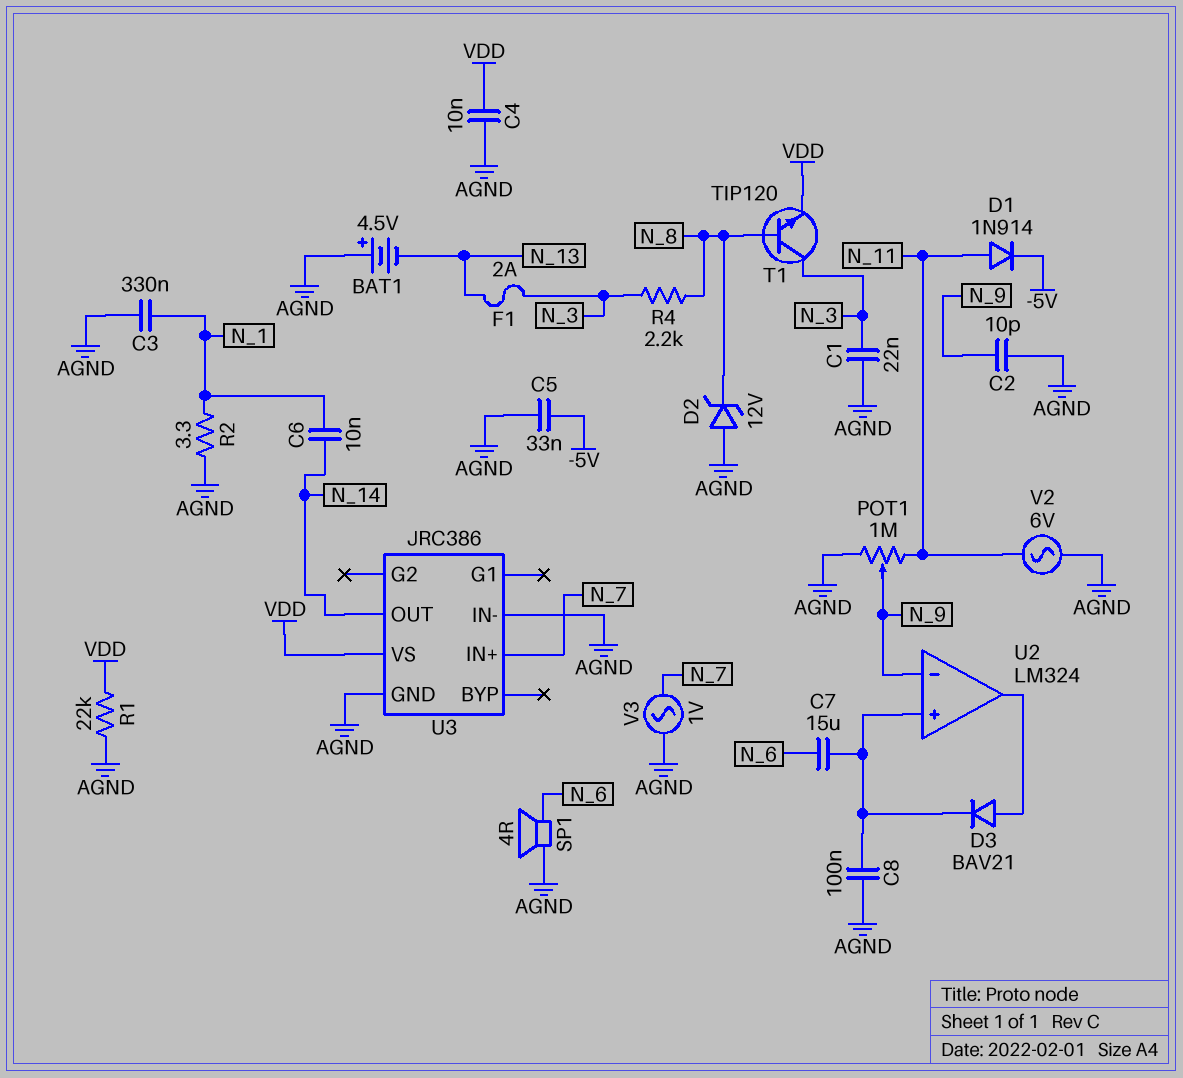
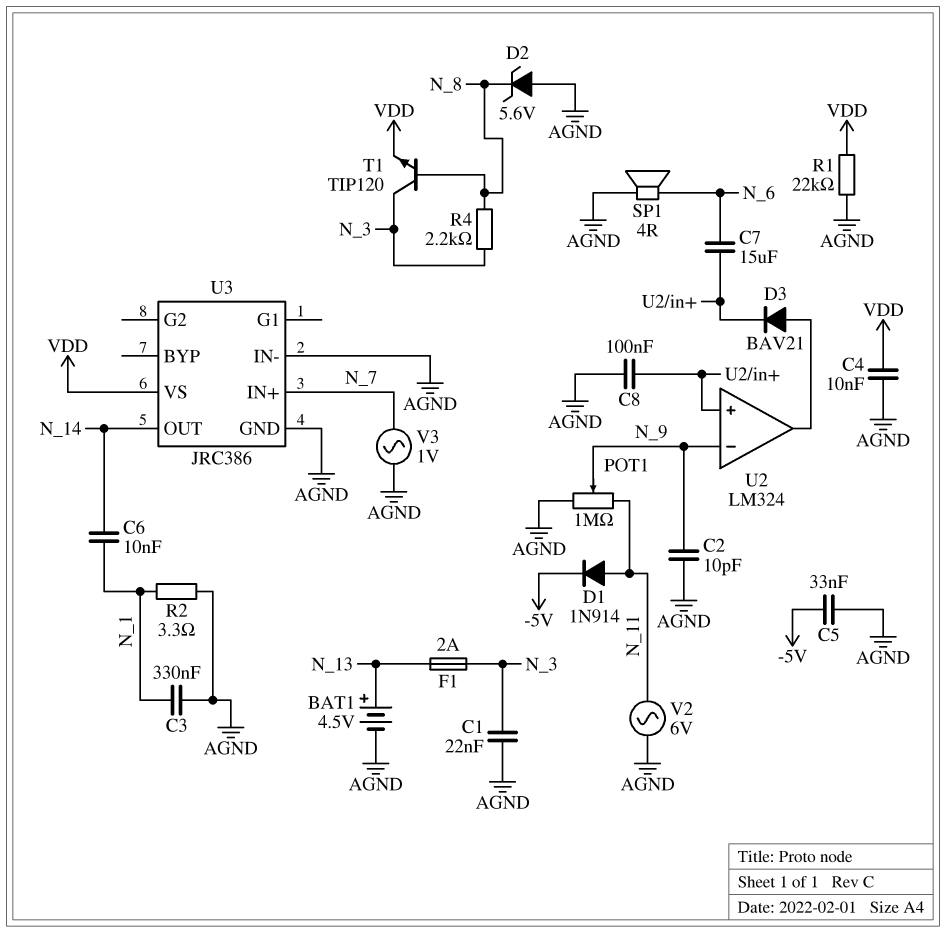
BAT1: 4.5V (plus AGND, minus N_13) -> 4.5V (plus N_13, minus AGND)
D2: zener 12V (A AGND, K N_8) -> zener 5.6V (A AGND, K N_8)

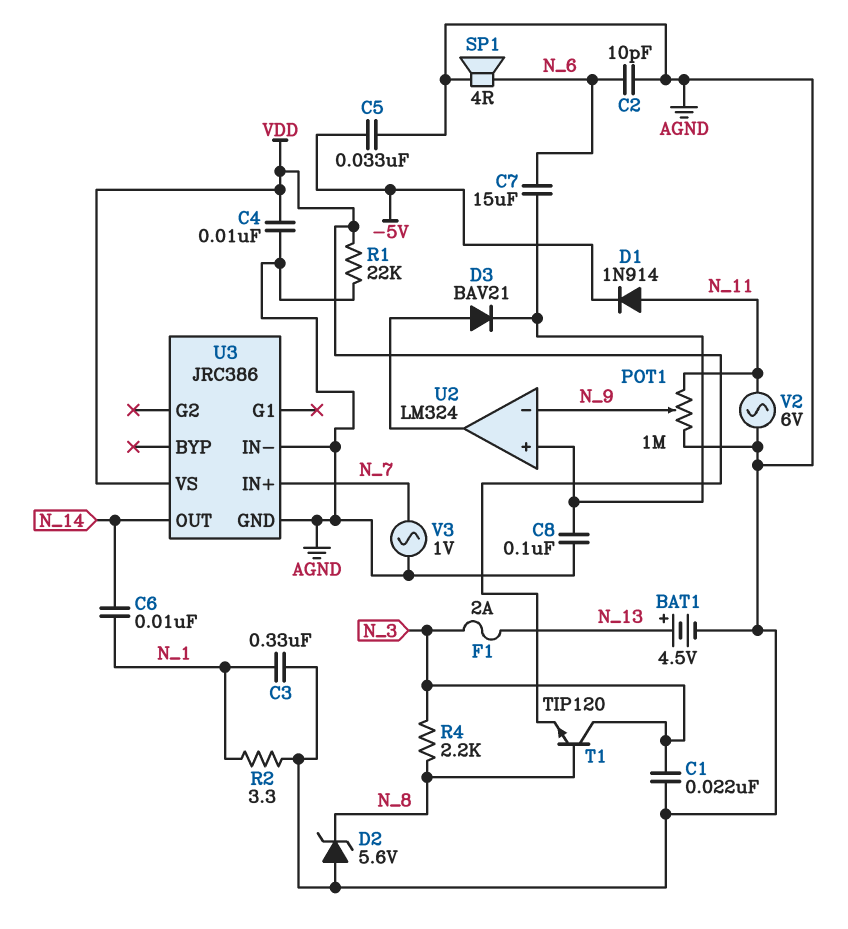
C2: 10pF (AGND, N_9) -> 10pF (AGND, N_6)

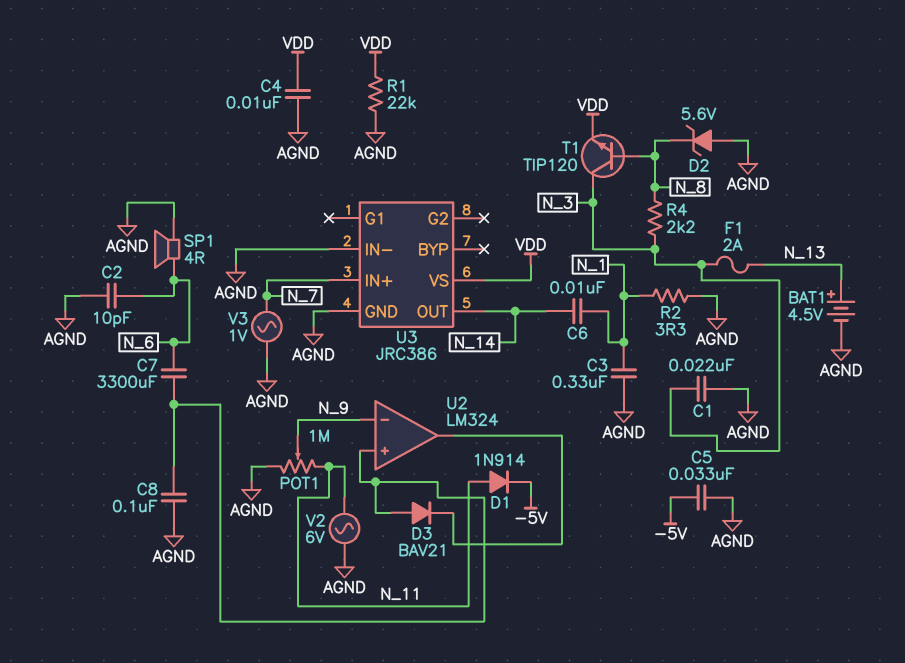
C7: 15uF (N_6, U2/in+) -> 3300uF (N_6, U2/in+)
D3: diode BAV21 (A U2/out, K U2/in+) -> diode BAV21 (A U2/in+, K U2/out)

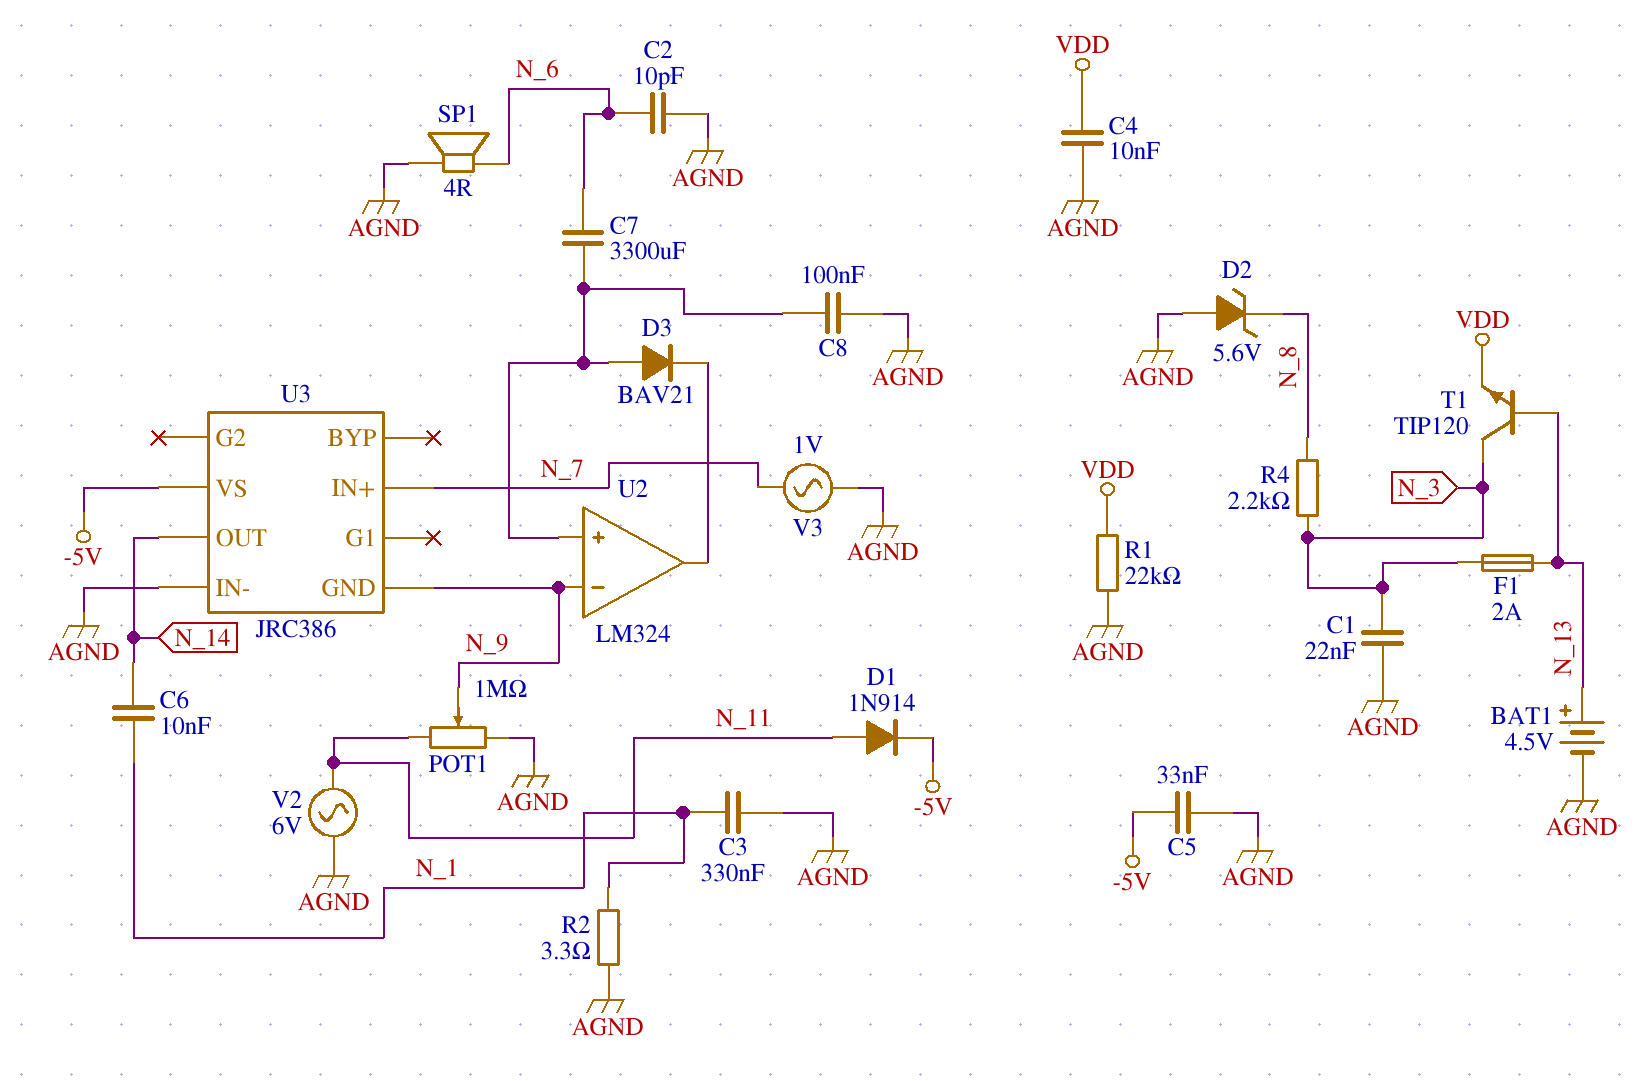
T1: NPN TIP120 (B N_8, C N_3, E VDD) -> NPN TIP120 (B N_13, C N_3, E VDD)
U3 pin GND: AGND -> N_9
U3 pin VS: VDD -> -5V

